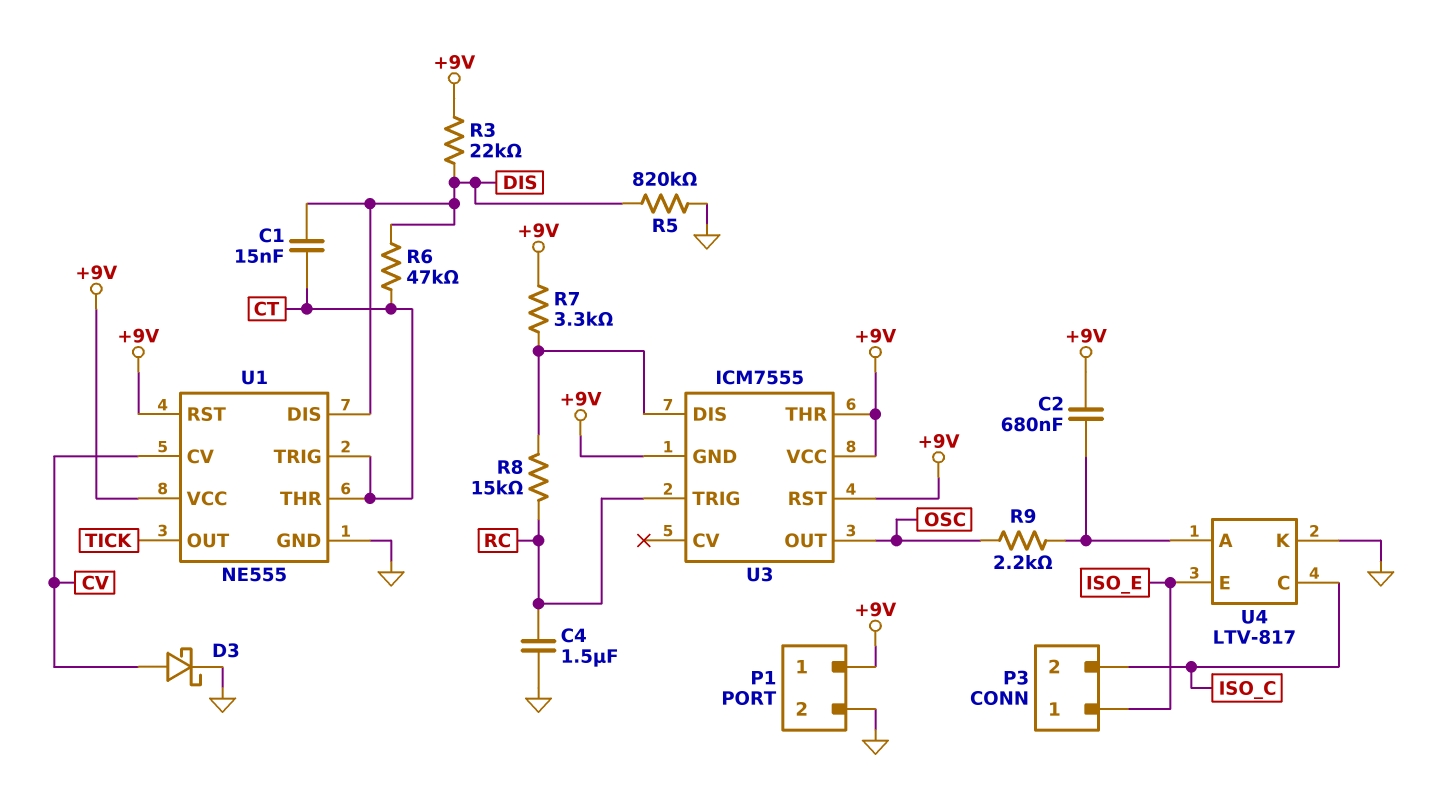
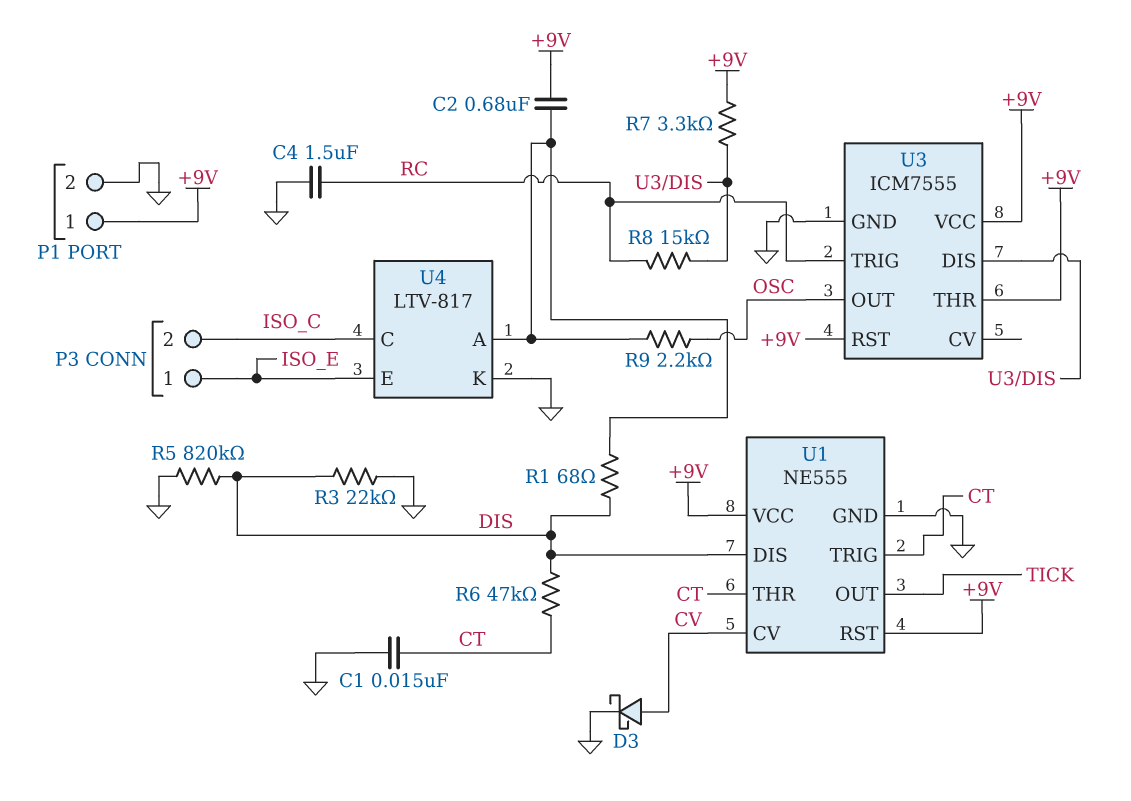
C1: 15nF (CT, DIS) -> 15nF (CT, GND)
R1: none -> 68 (DIS, U4/A)
R3: 22k (+9V, DIS) -> 22k (DIS, GND)
U3 pin GND: +9V -> GND

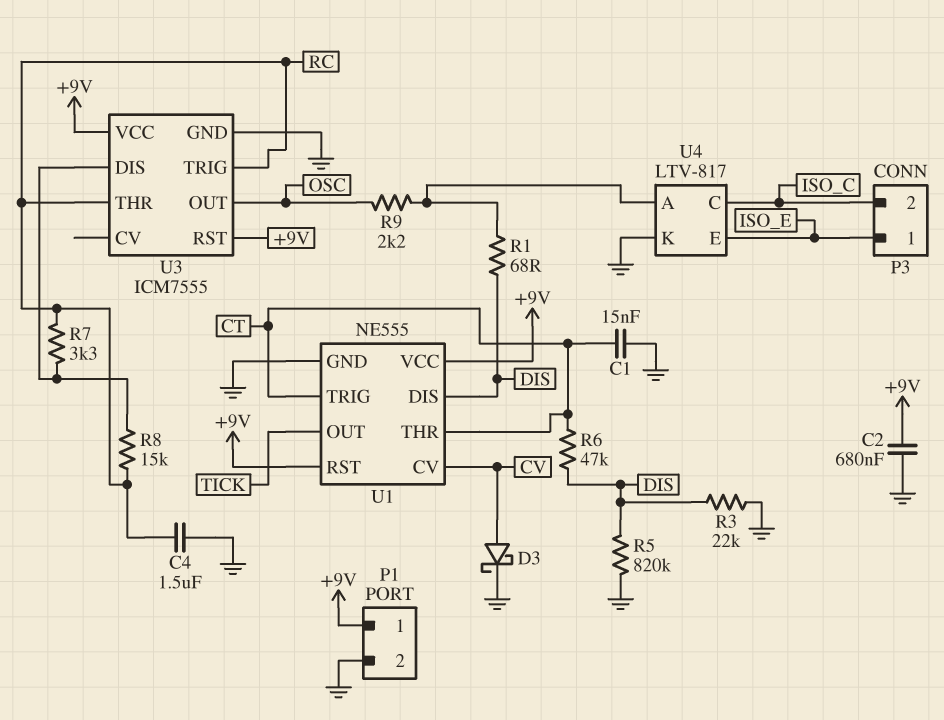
C2: 680nF (+9V, U4/A) -> 680nF (+9V, GND)
R7: 3.3k (+9V, U3/DIS) -> 3.3k (RC, U3/DIS)
U3 pin THR: +9V -> RC

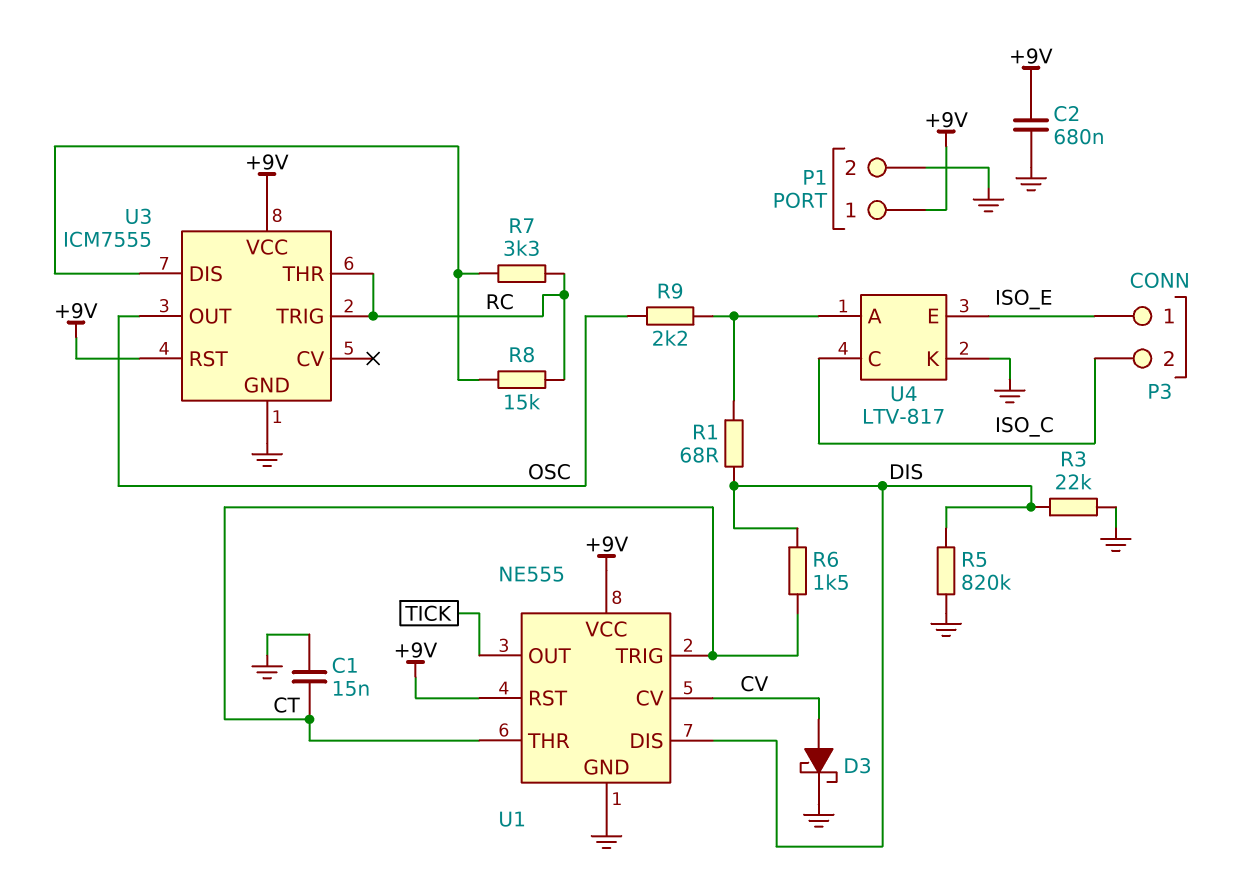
C4: 1.5uF (GND, RC) -> none
R6: 47k (CT, DIS) -> 1.5k (CT, DIS)

